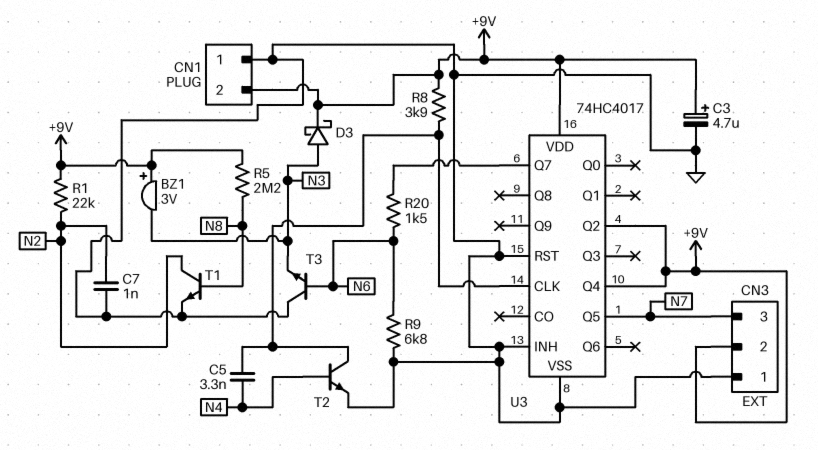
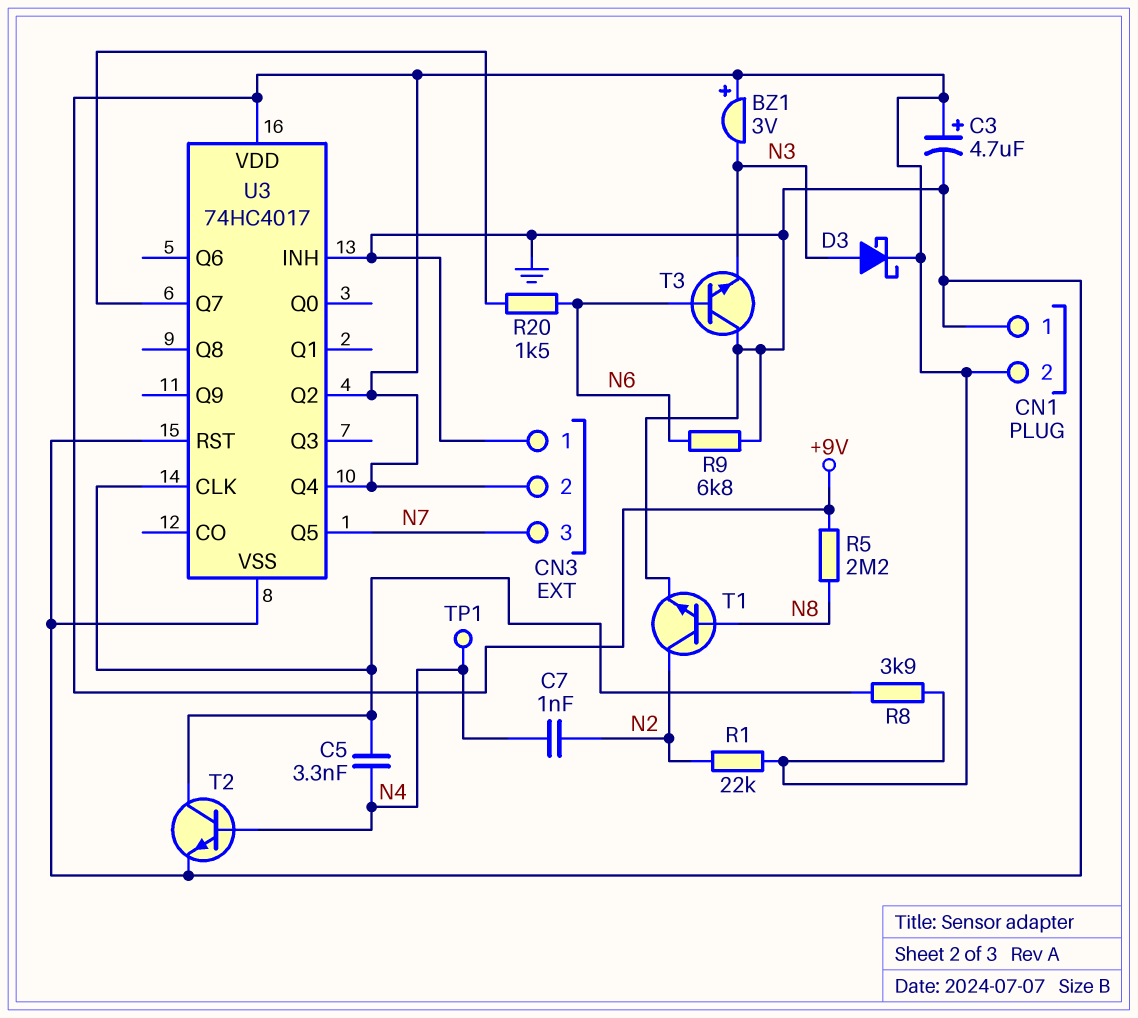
C7: 1nF (GND, N2) -> 1nF (N2, N4)
TP1: none -> test point (N4)

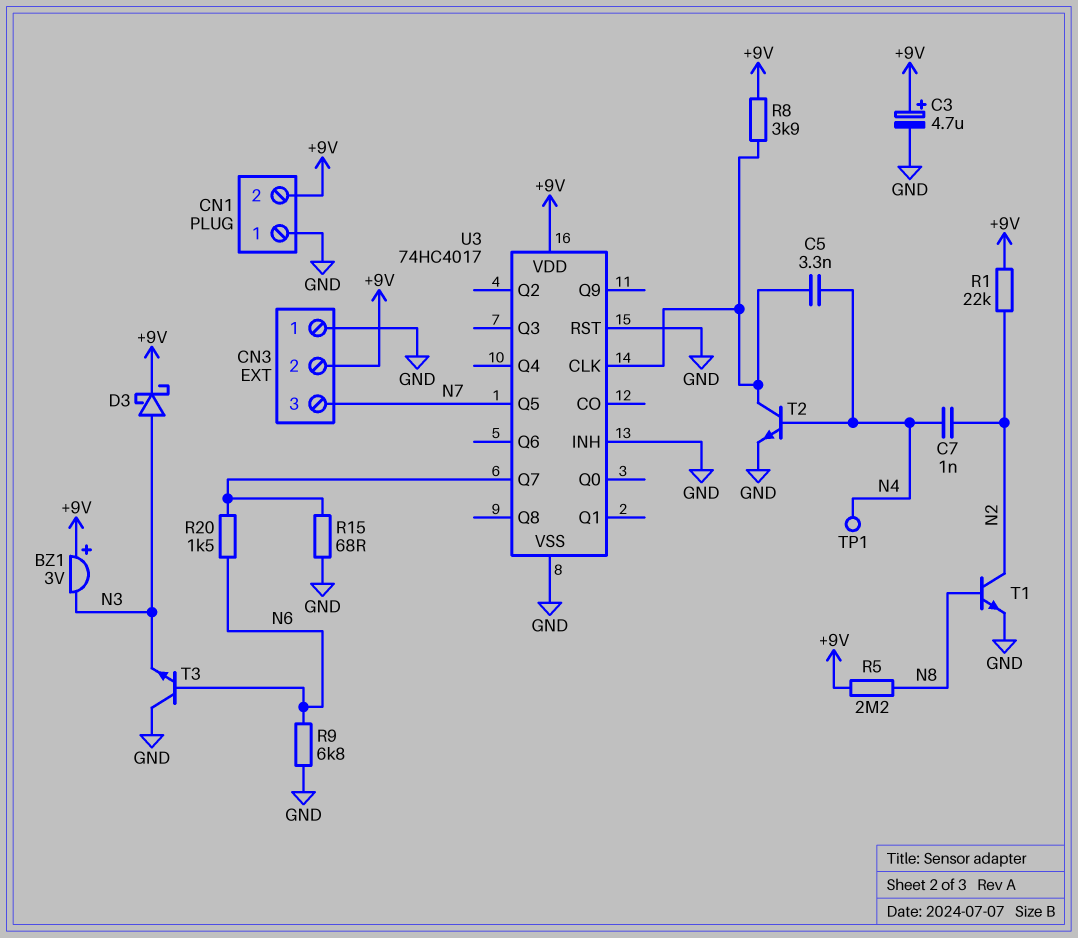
R15: none -> 68 (GND, U3/Q7)
U3 pin Q2: +9V -> none
U3 pin Q4: +9V -> none

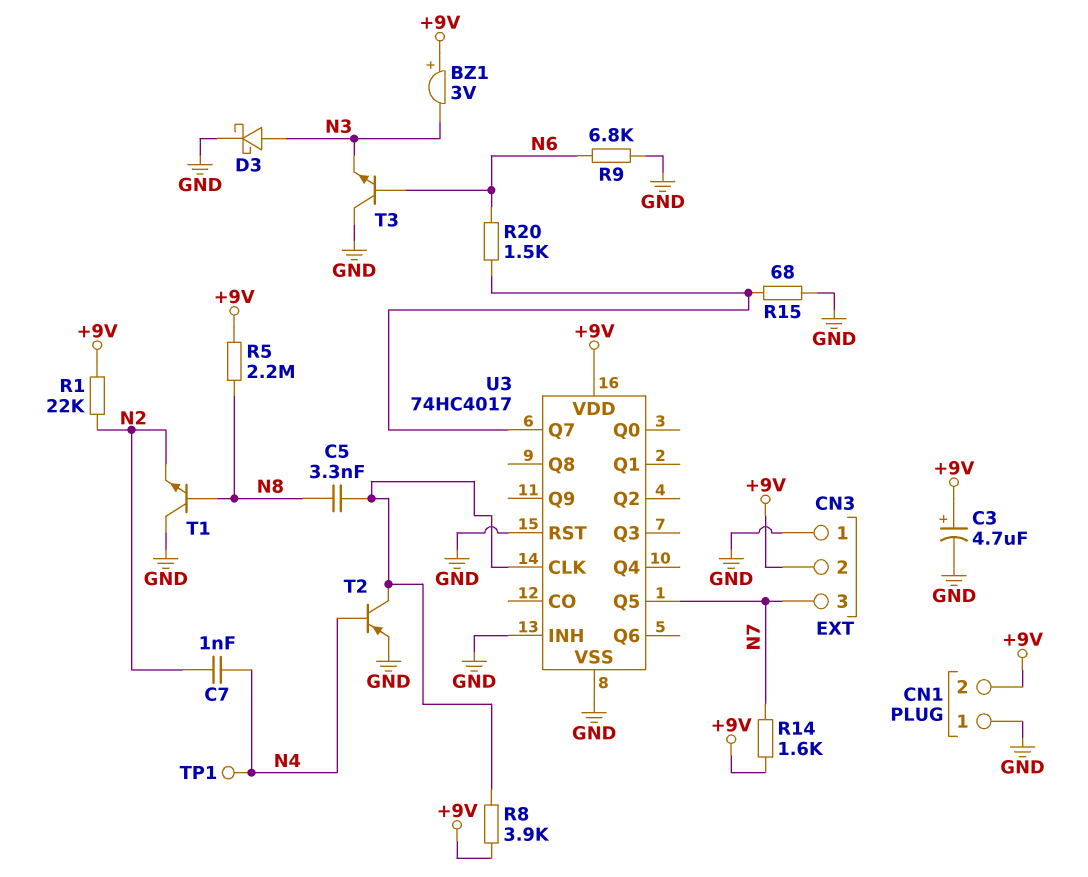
C5: 3.3nF (N4, U3/CLK) -> 3.3nF (N8, U3/CLK)
D3: schottky (A N3, K +9V) -> schottky (A N3, K GND)
R14: none -> 1.6k (+9V, N7)
T1: NPN (B N8, C N2, E GND) -> NPN (B N8, C GND, E N2)
T2: NPN (B N4, C U3/CLK, E GND) -> PNP (B N4, C U3/CLK, E GND)

